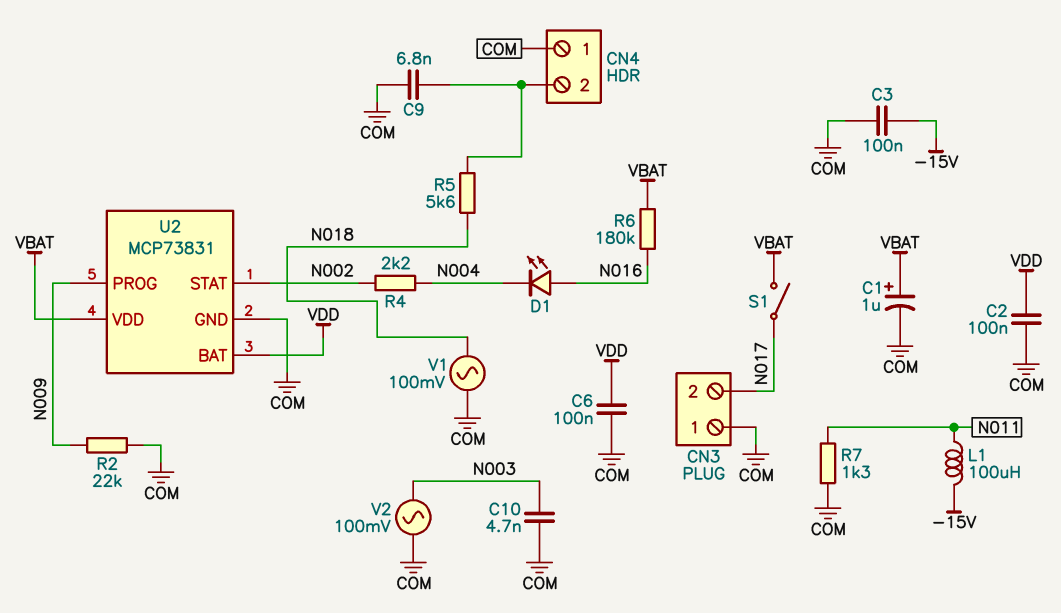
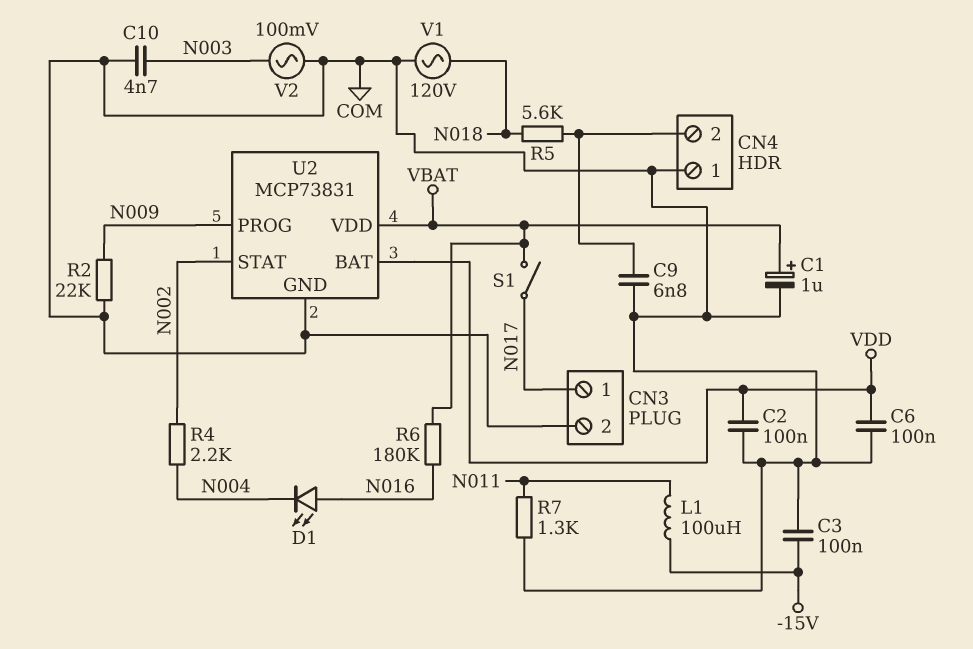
CN3 pin 1: COM -> N017
CN3 pin 2: N017 -> COM
V1: AC 100mV (COM, N018) -> AC 120V (COM, N018)

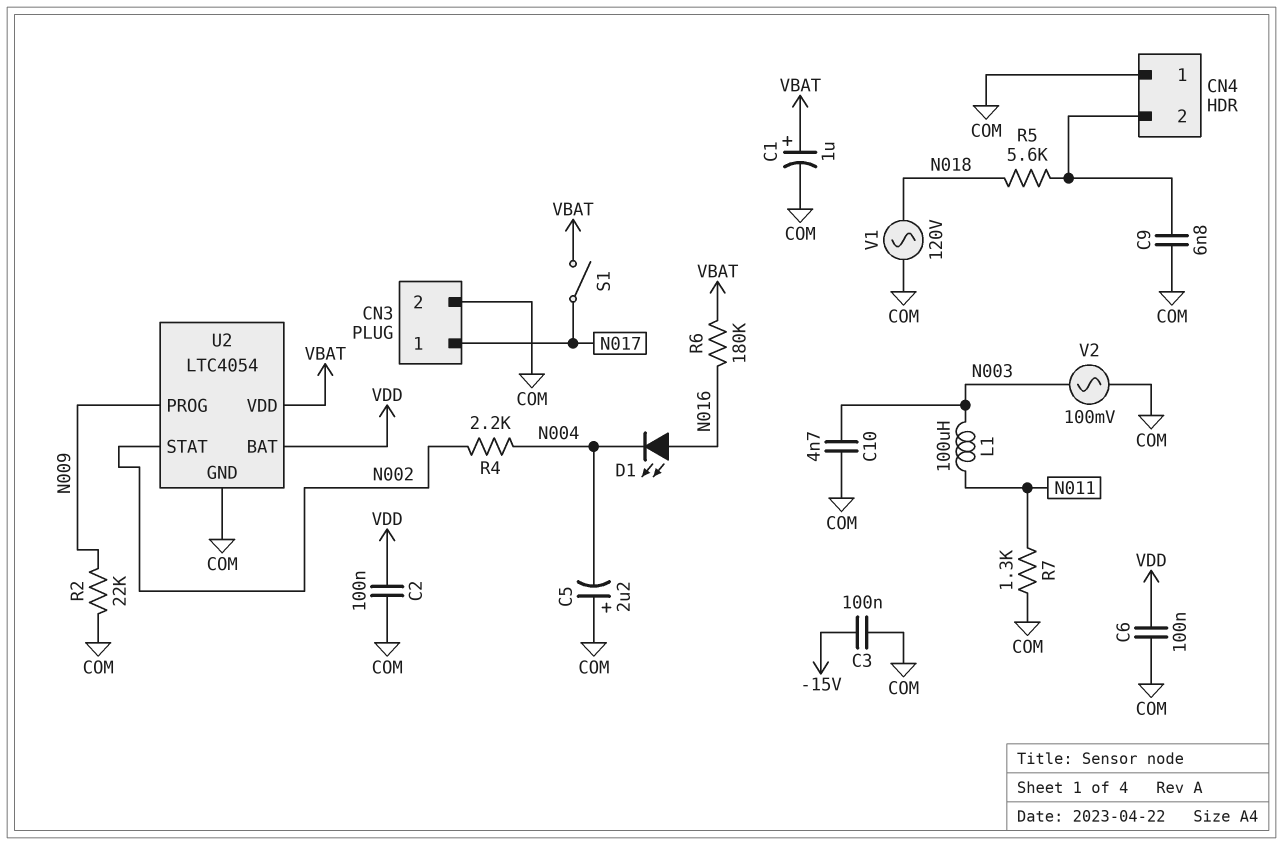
C5: none -> 2.2uF (plus COM, minus N004)
L1: 100uH (-15V, N011) -> 100uH (N003, N011)
U2: MCP73831 -> LTC4054

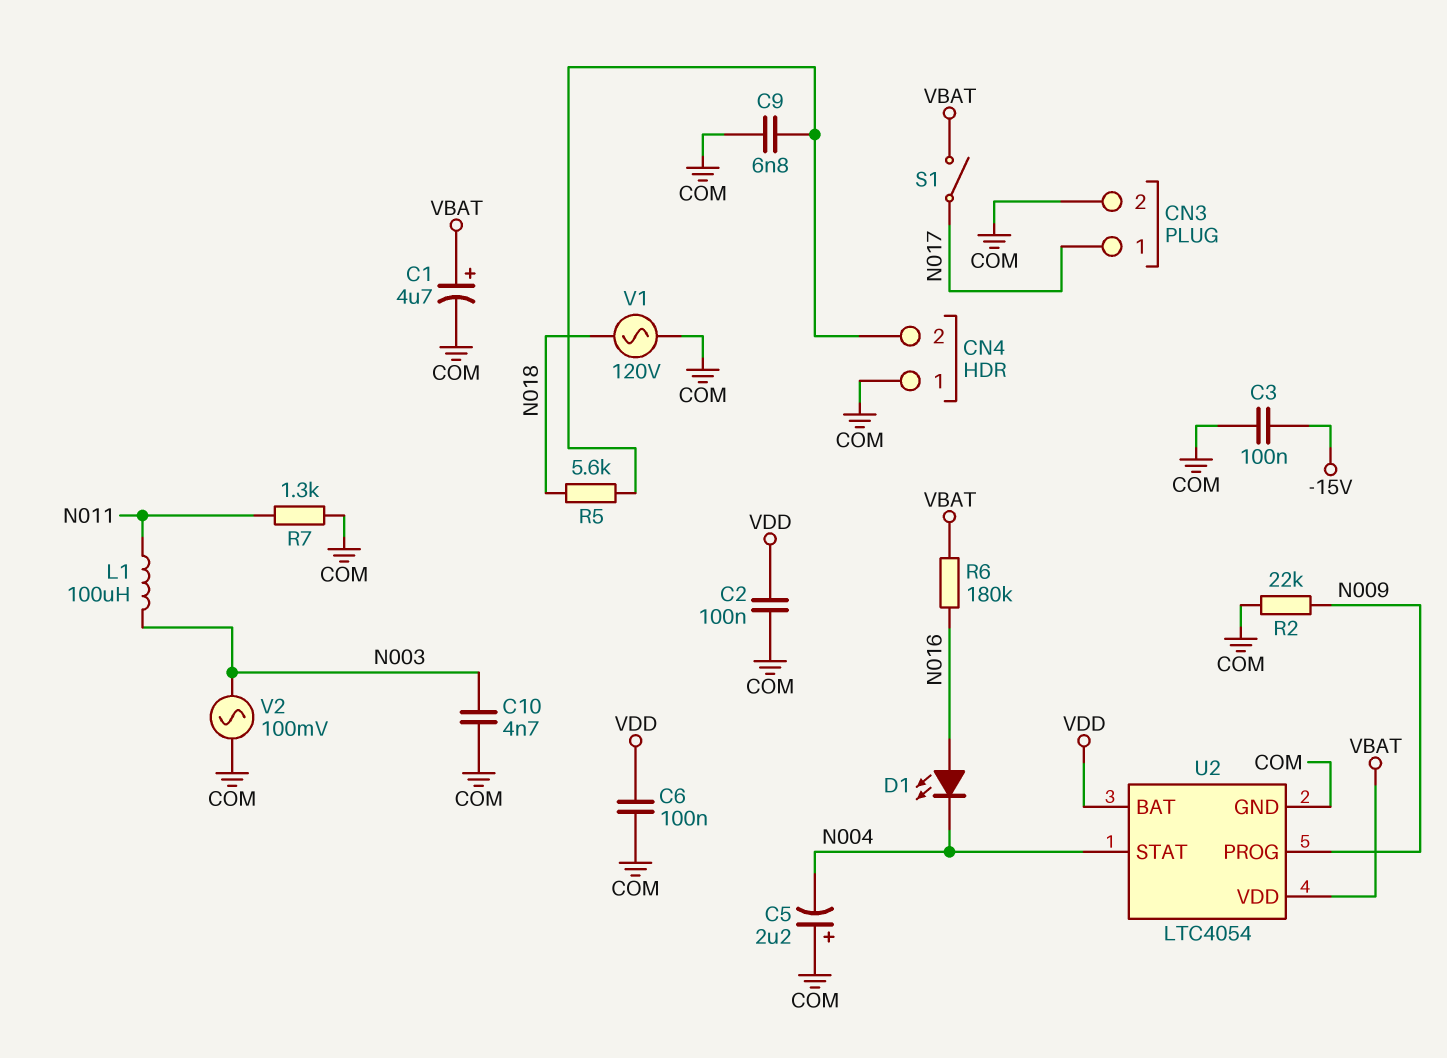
C1: 1uF (plus VBAT, minus COM) -> 4.7uF (plus VBAT, minus COM)
R4: 2.2k (N002, N004) -> none
U2 pin STAT: N002 -> N004

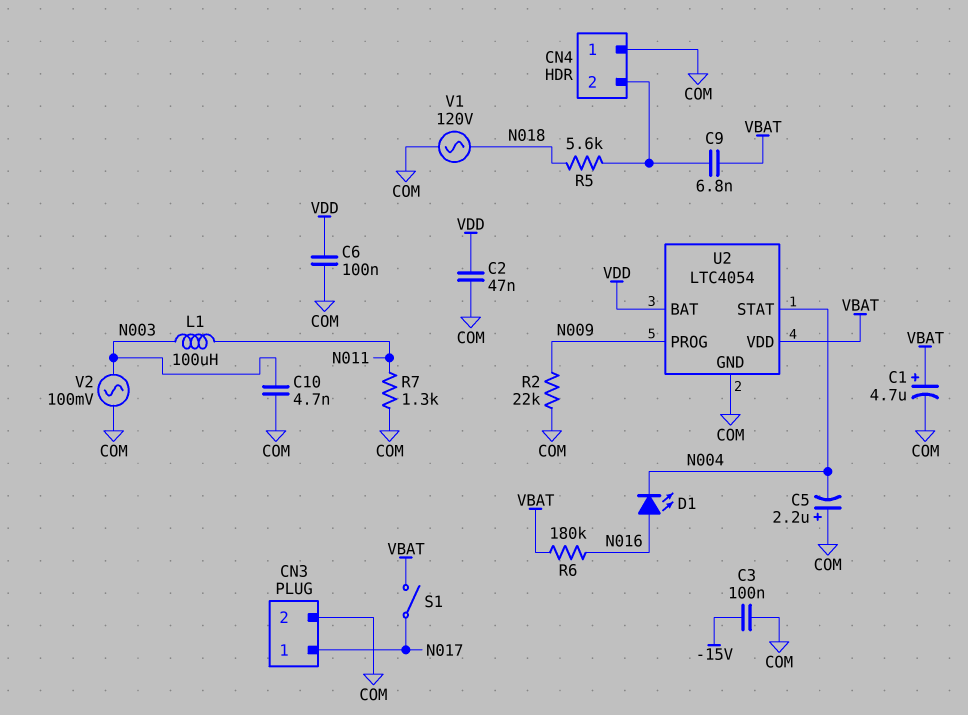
C2: 100nF (COM, VDD) -> 47nF (COM, VDD)
C9: 6.8nF (CN4/2, COM) -> 6.8nF (CN4/2, VBAT)

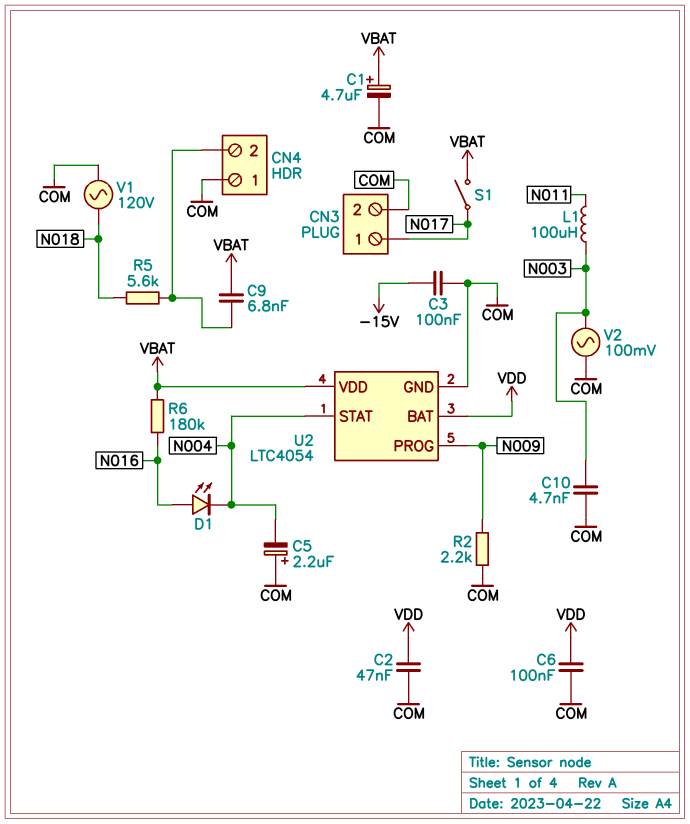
R2: 22k (COM, N009) -> 2.2k (COM, N009)
R7: 1.3k (COM, N011) -> none

